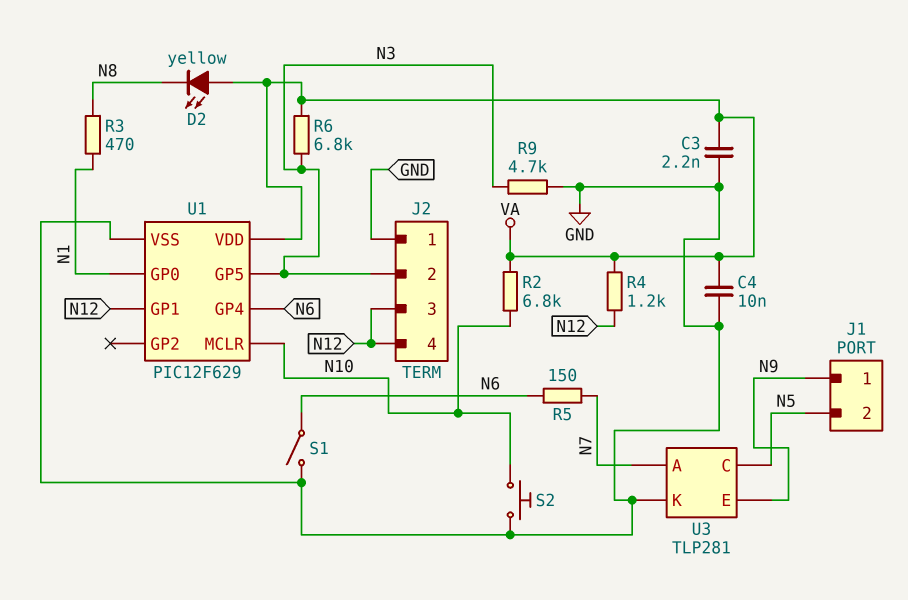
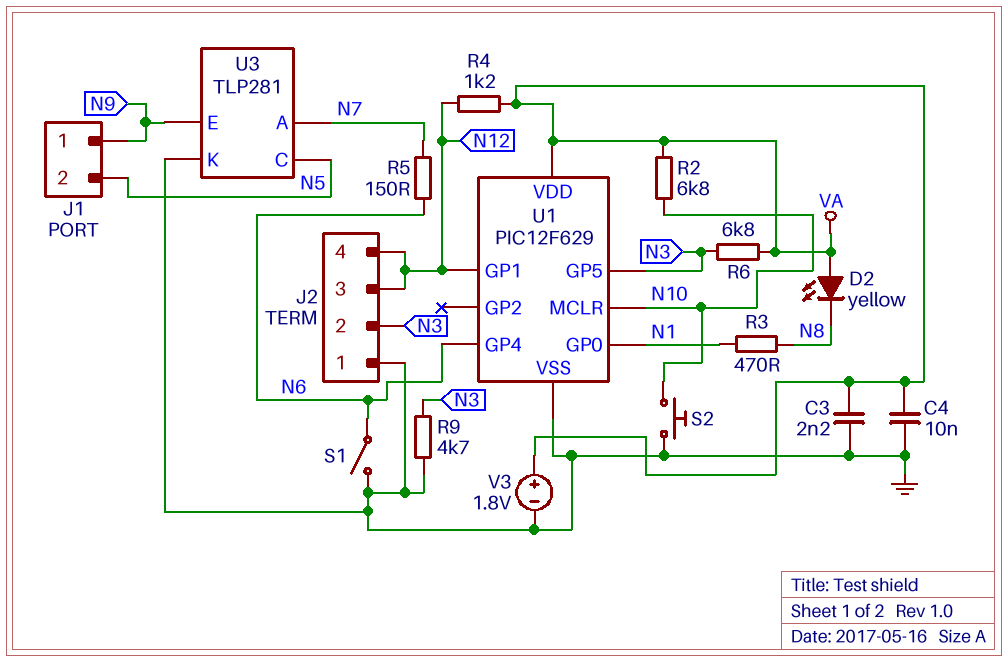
V3: none -> 1.8V (plus VA, minus GND)

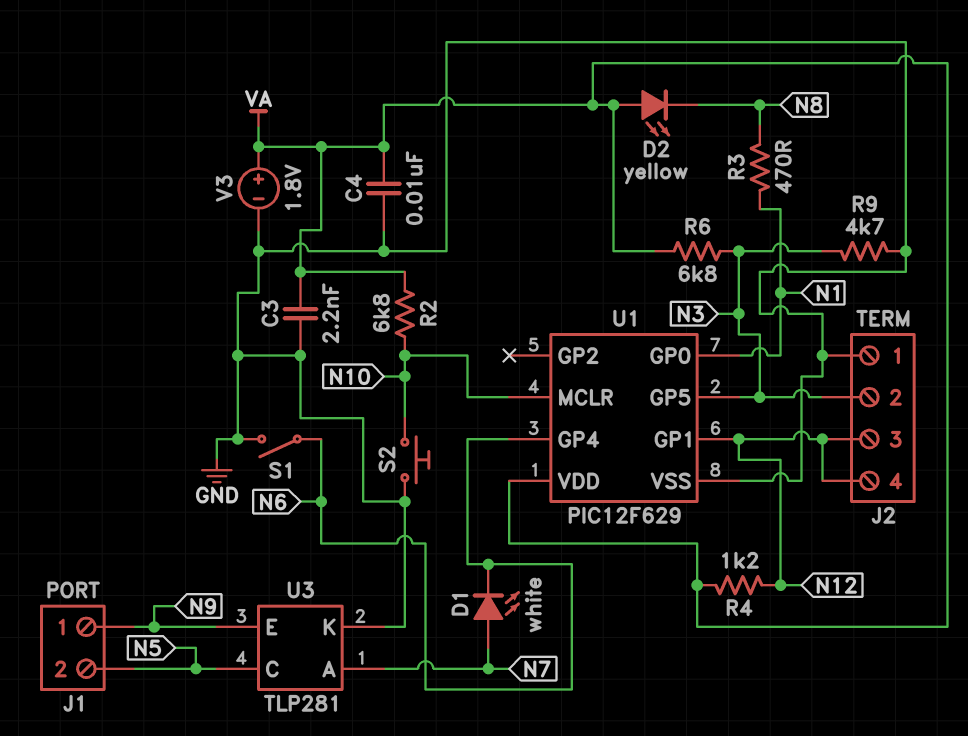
D1: none -> LED white (A N7, K N6)
R5: 150 (N6, N7) -> none

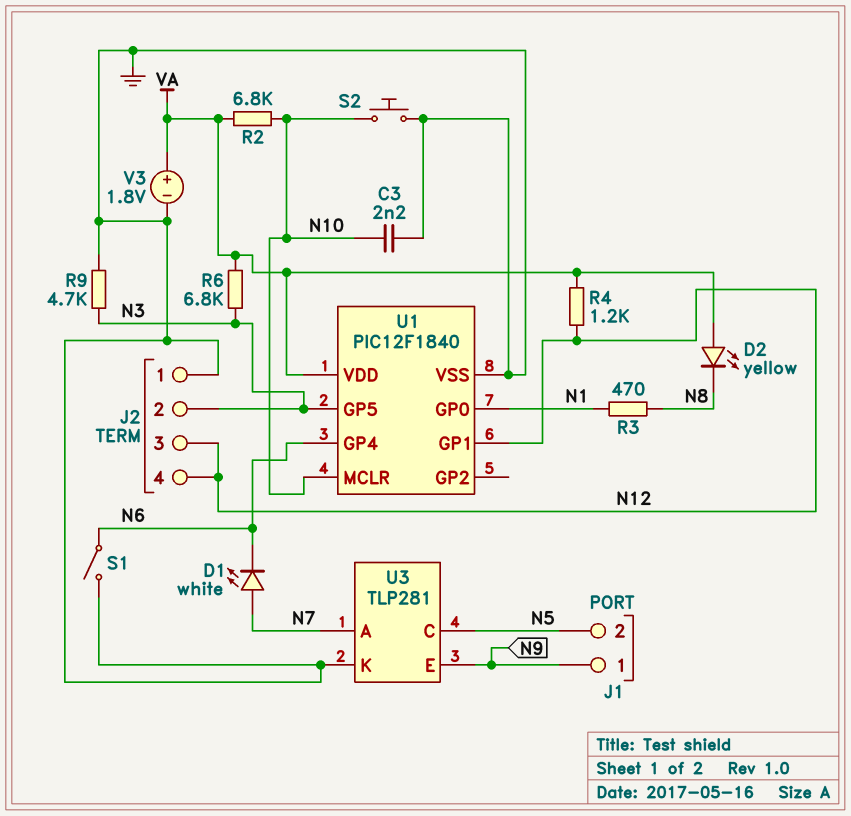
C3: 2.2nF (GND, VA) -> 2.2nF (GND, N10)
C4: 10nF (GND, VA) -> none
U1: PIC12F629 -> PIC12F1840

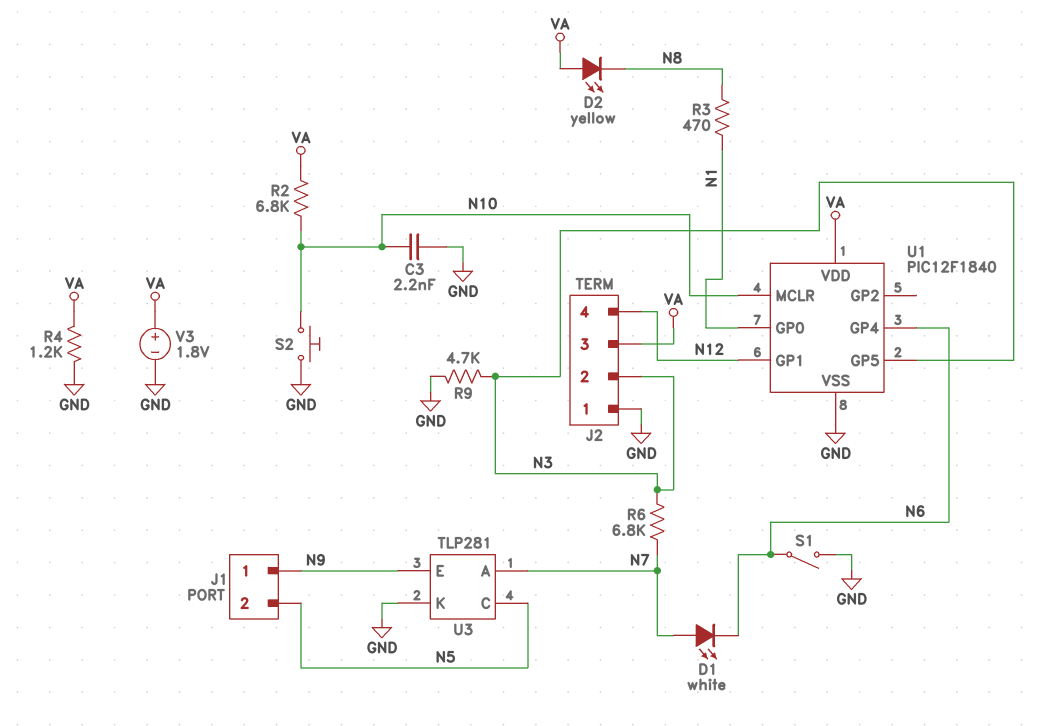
J2 pin 3: N12 -> VA
R4: 1.2k (N12, VA) -> 1.2k (GND, VA)
R6: 6.8k (N3, VA) -> 6.8k (N3, N7)

